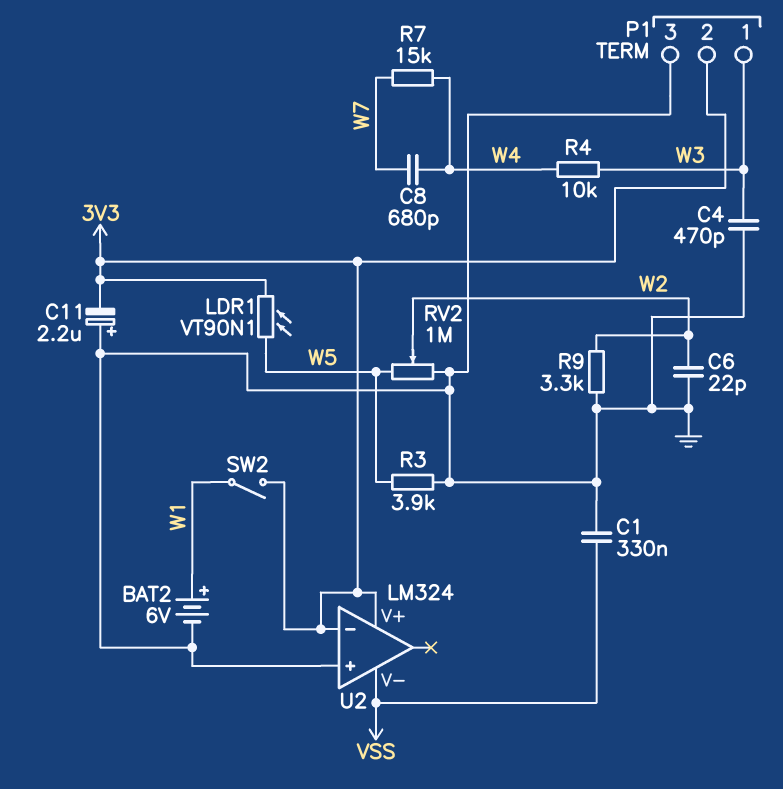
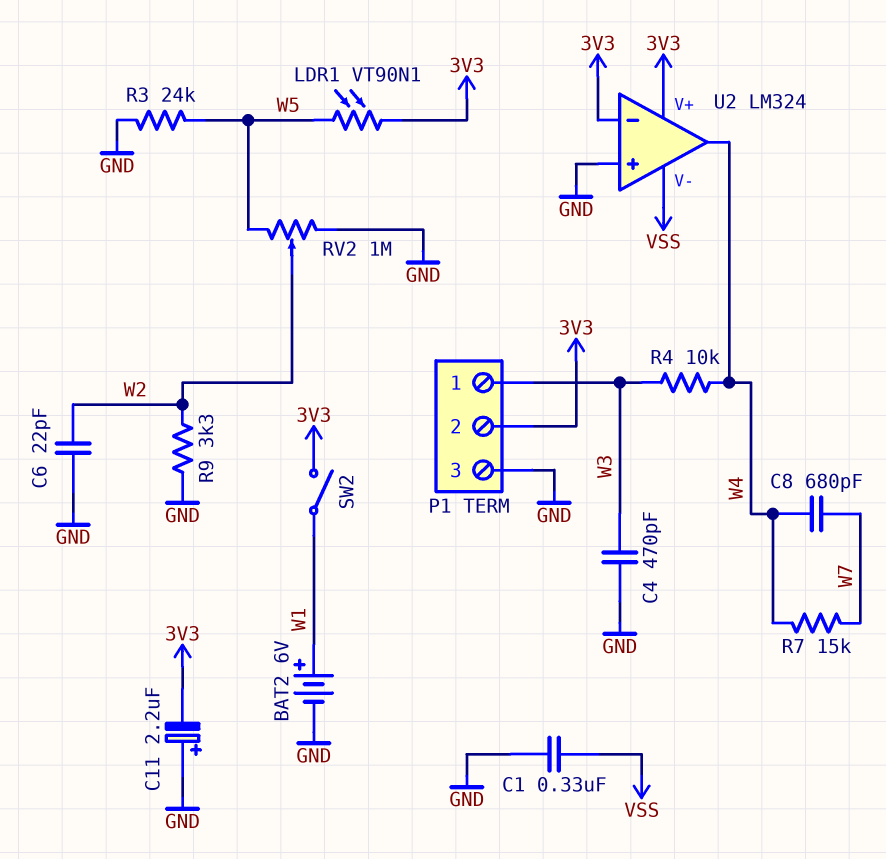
R3: 3.9k (GND, W5) -> 24k (GND, W5)
U2 pin out: none -> W4

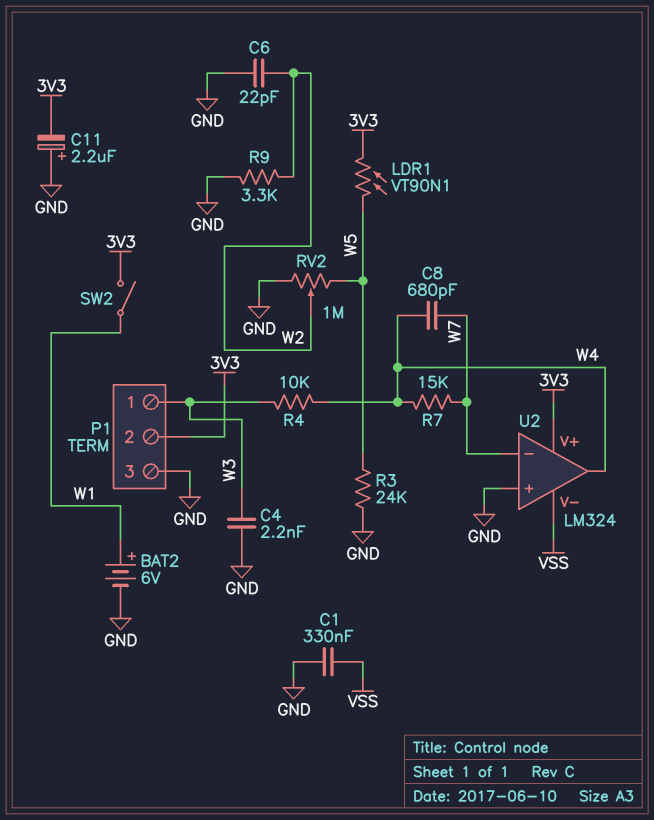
C4: 470pF (GND, W3) -> 2.2nF (GND, W3)
U2 pin in-: 3V3 -> W7

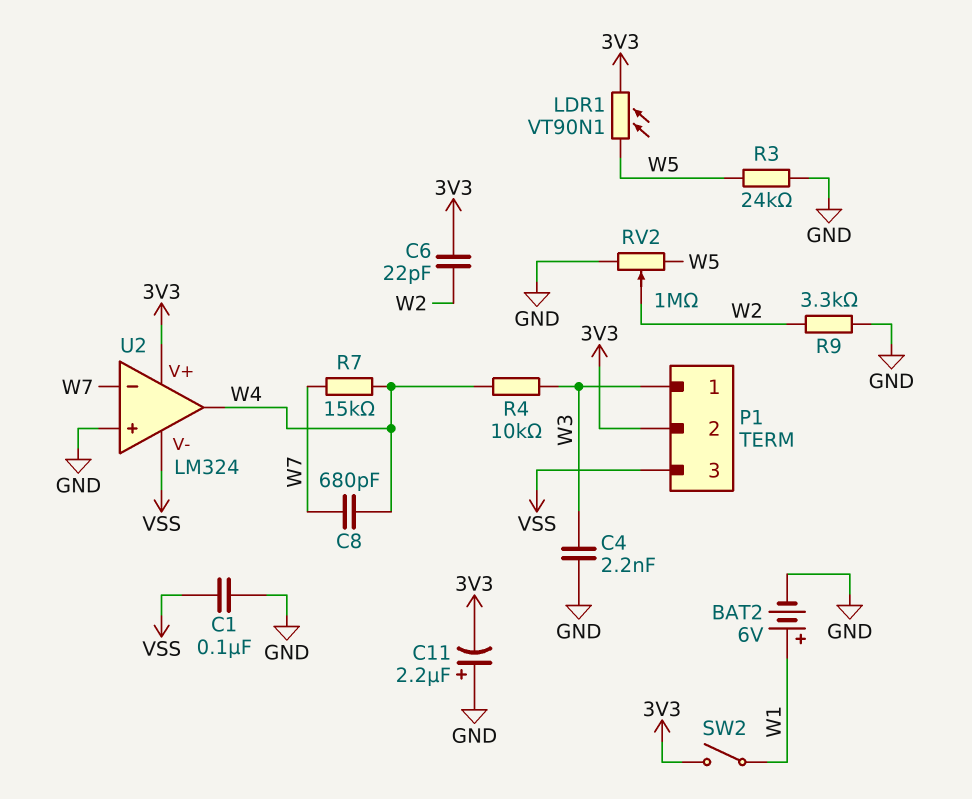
C1: 330nF (GND, VSS) -> 100nF (GND, VSS)
C6: 22pF (GND, W2) -> 22pF (3V3, W2)
P1 pin 3: GND -> VSS

